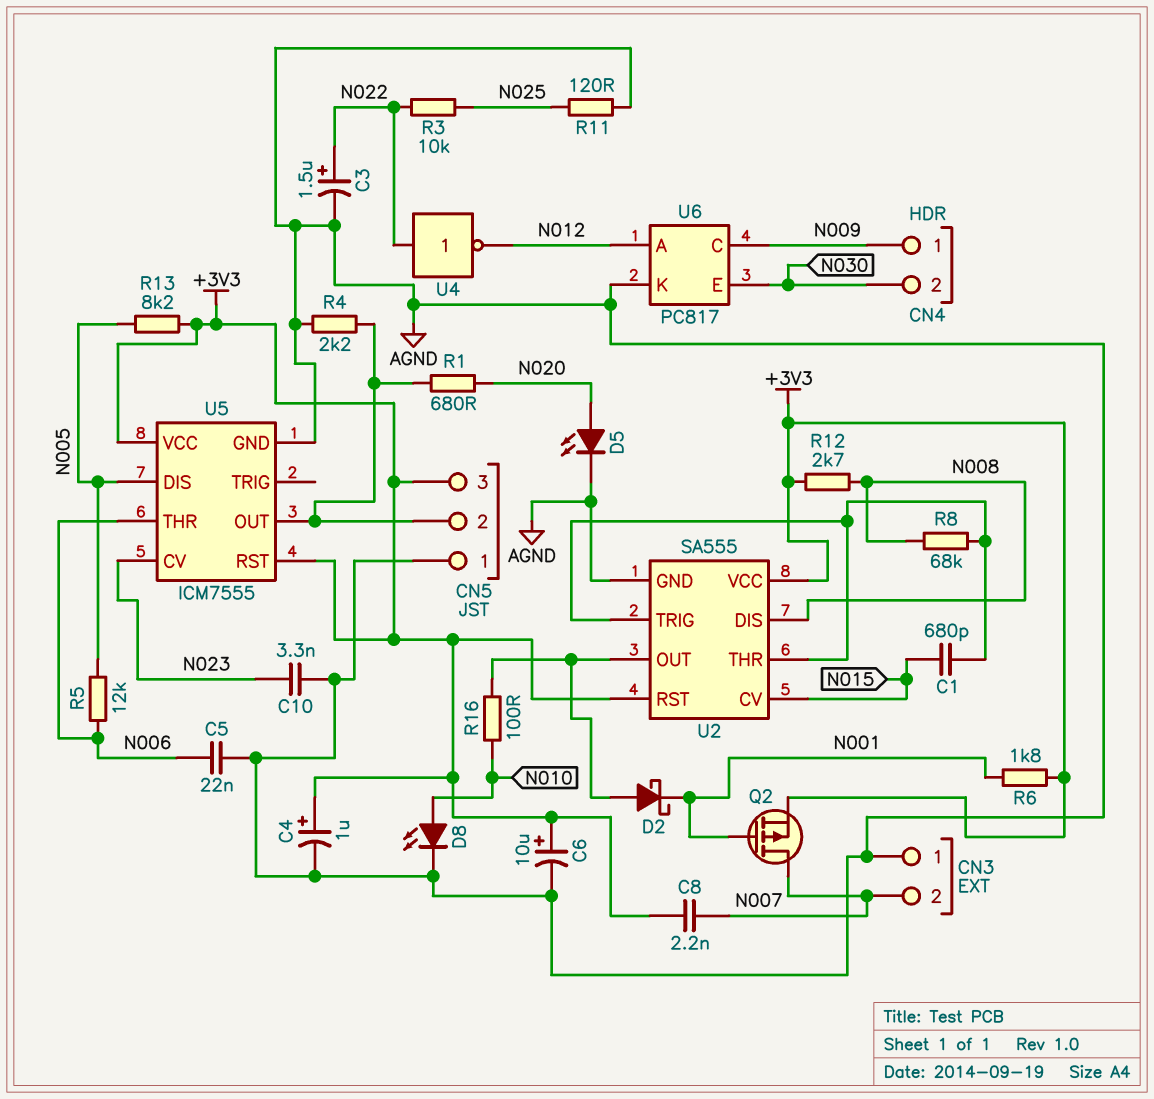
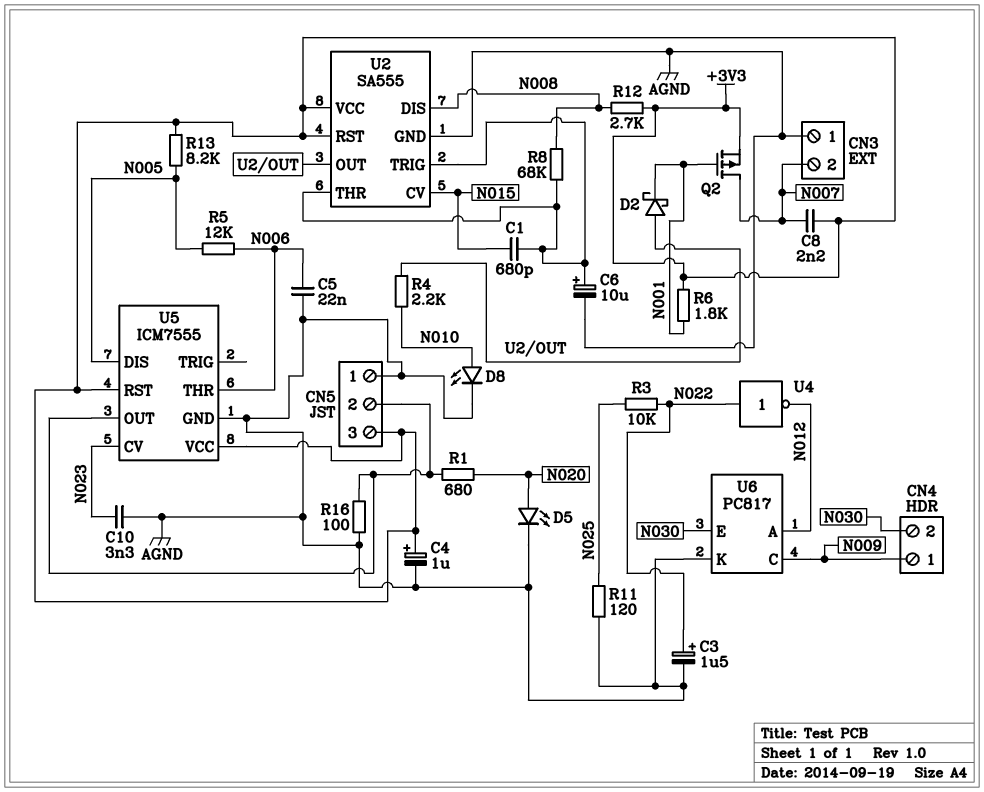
C6: 10uF (plus +3V3, minus AGND) -> 10uF (plus U2/THR, minus AGND)
R4: 2.2k (AGND, CN5/2) -> 2.2k (N010, U2/OUT)
R16: 100 (N010, U2/OUT) -> 100 (AGND, CN5/2)

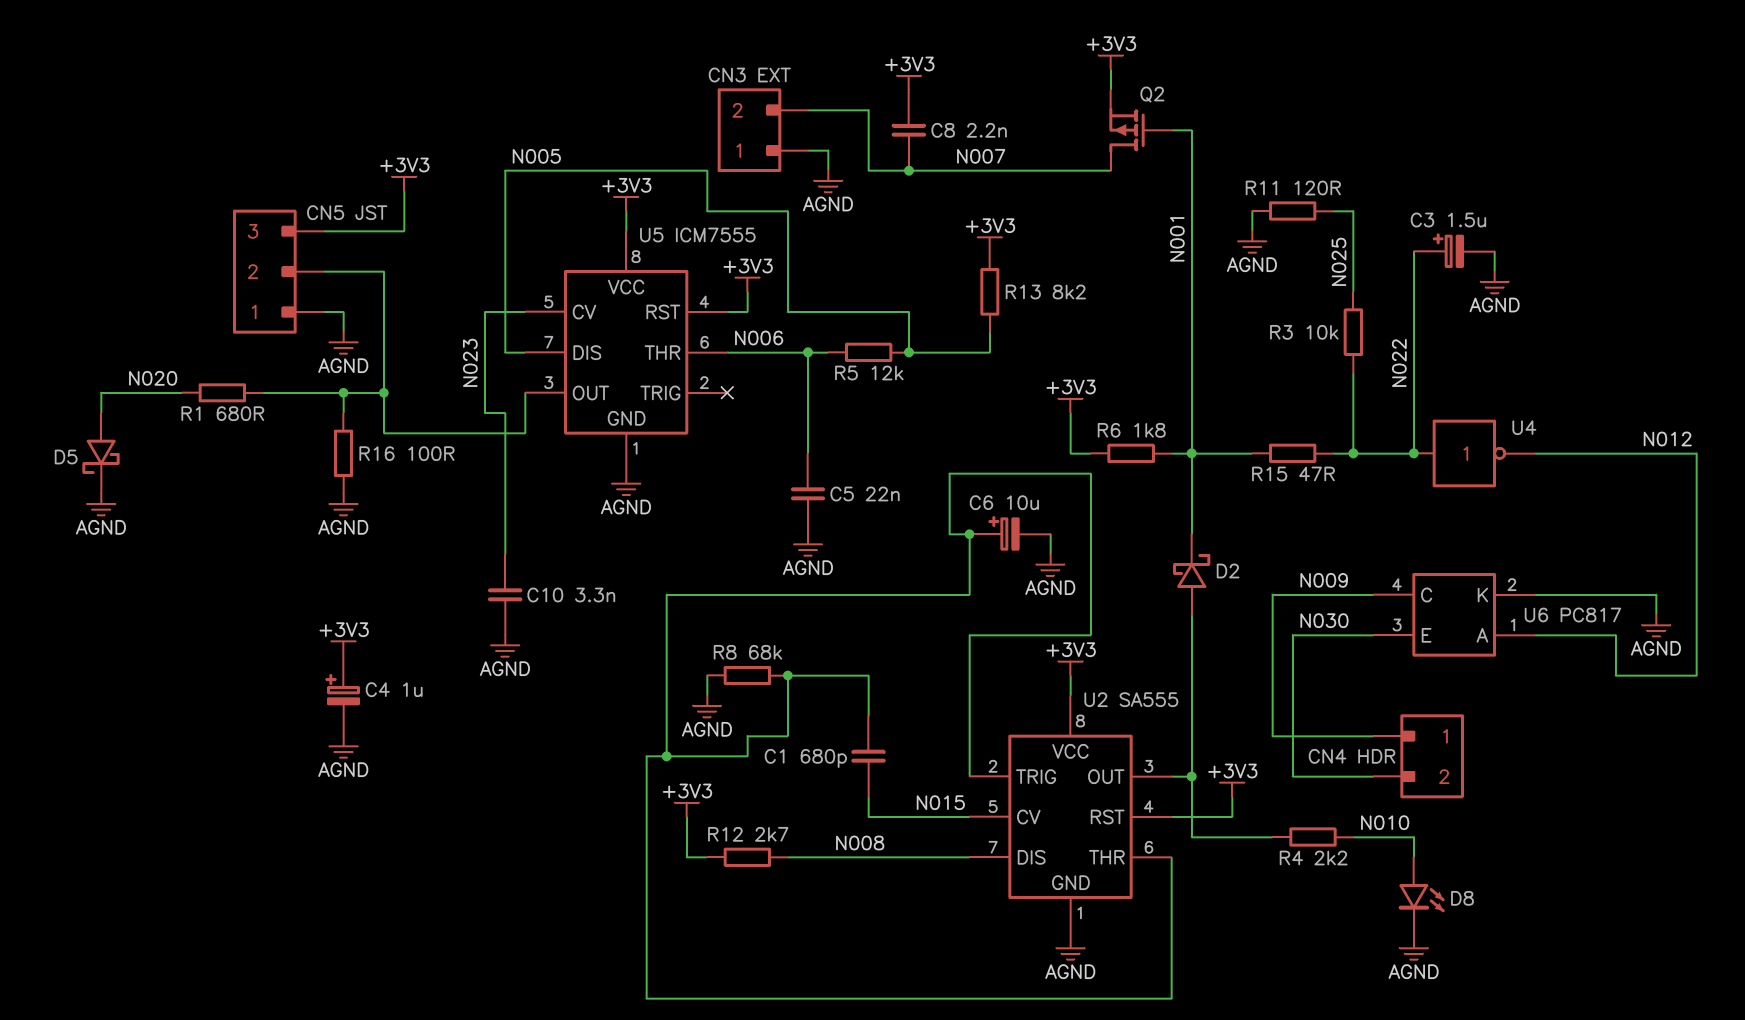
D5: LED (A N020, K AGND) -> schottky (A N020, K AGND)
R8: 68k (N008, U2/THR) -> 68k (AGND, U2/THR)
R15: none -> 47 (N001, N022)

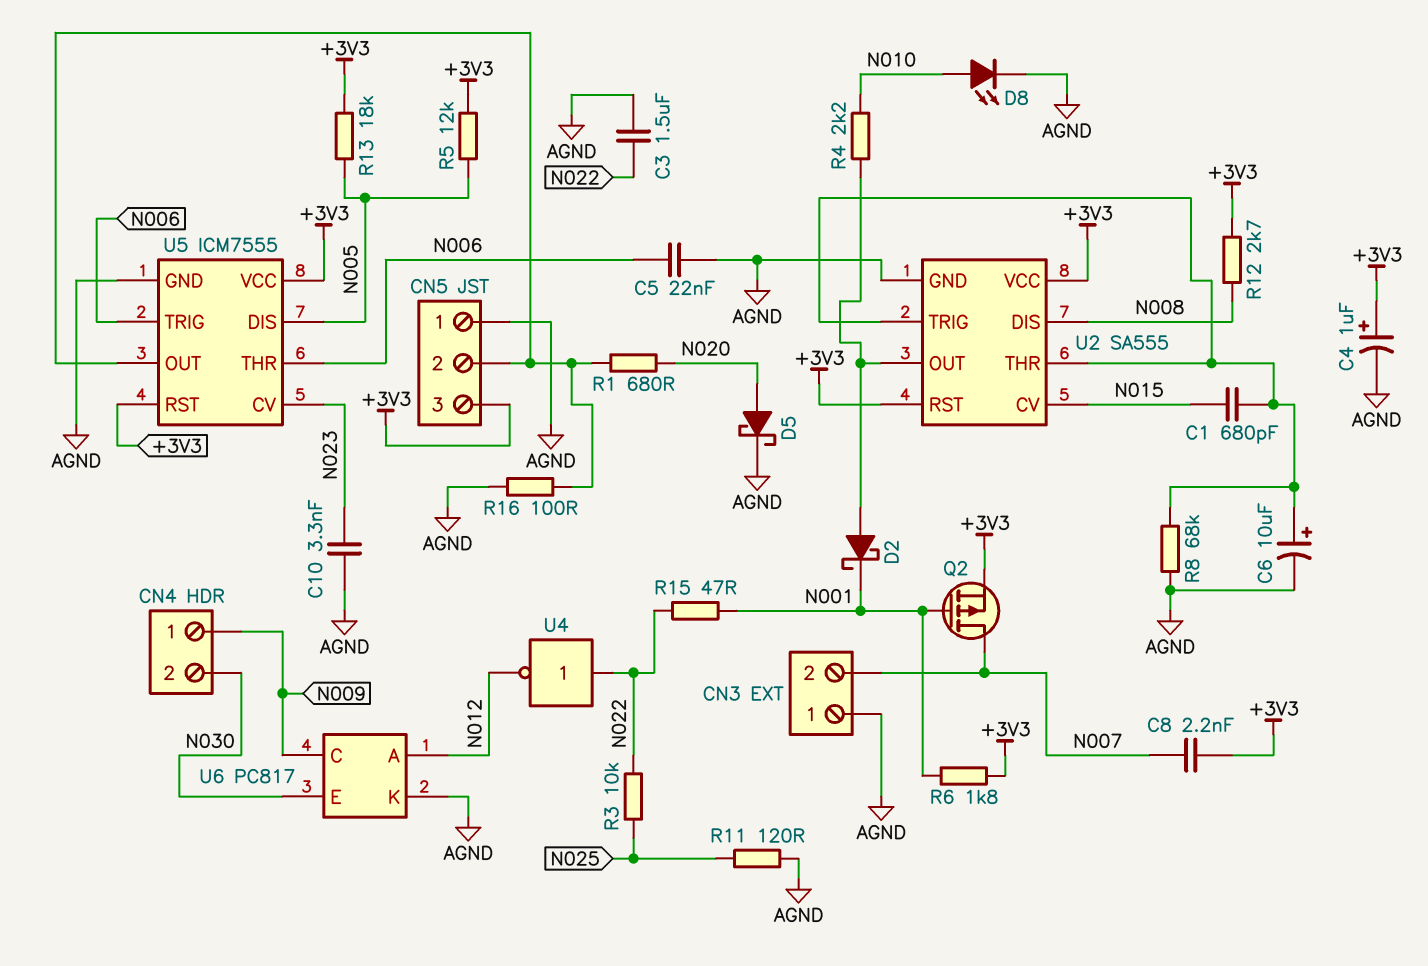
C3: 1.5uF (plus N022, minus AGND) -> 1.5uF (AGND, N022)
R5: 12k (N005, N006) -> 12k (+3V3, N005)
R13: 8.2k (+3V3, N005) -> 18k (+3V3, N005)
U5 pin TRIG: none -> N006

